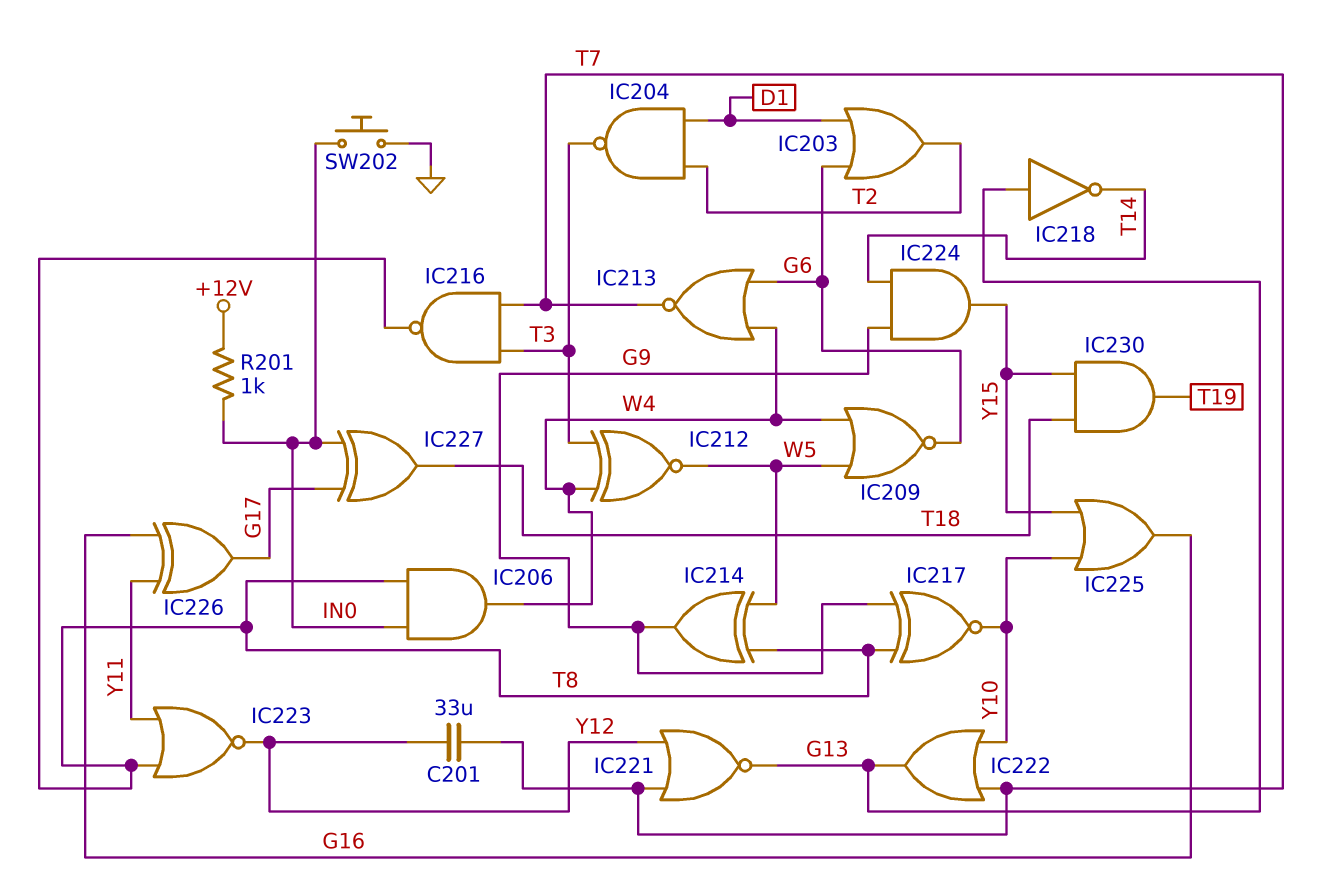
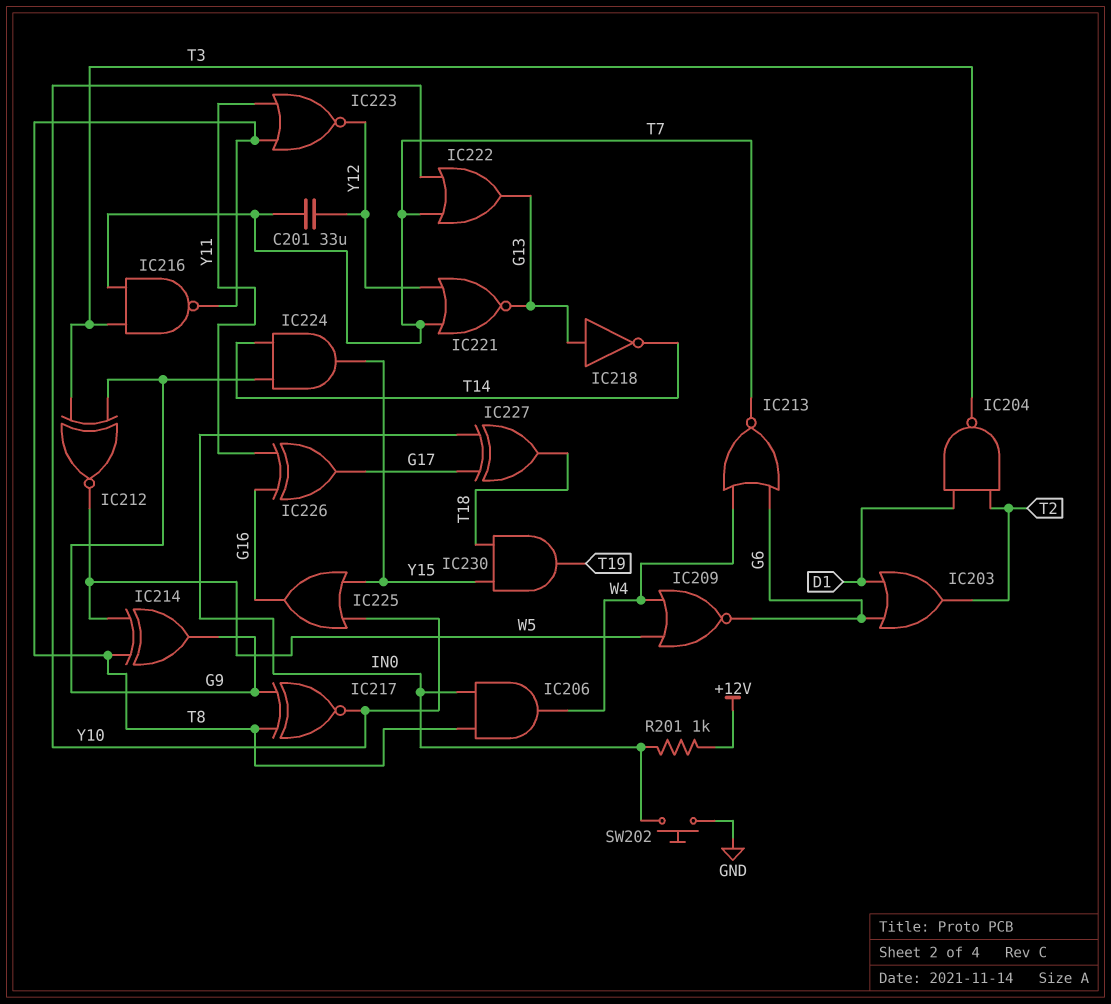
IC212: XNOR (in T3, in W4, out W5) -> XNOR (in G9, in T3, out W5)

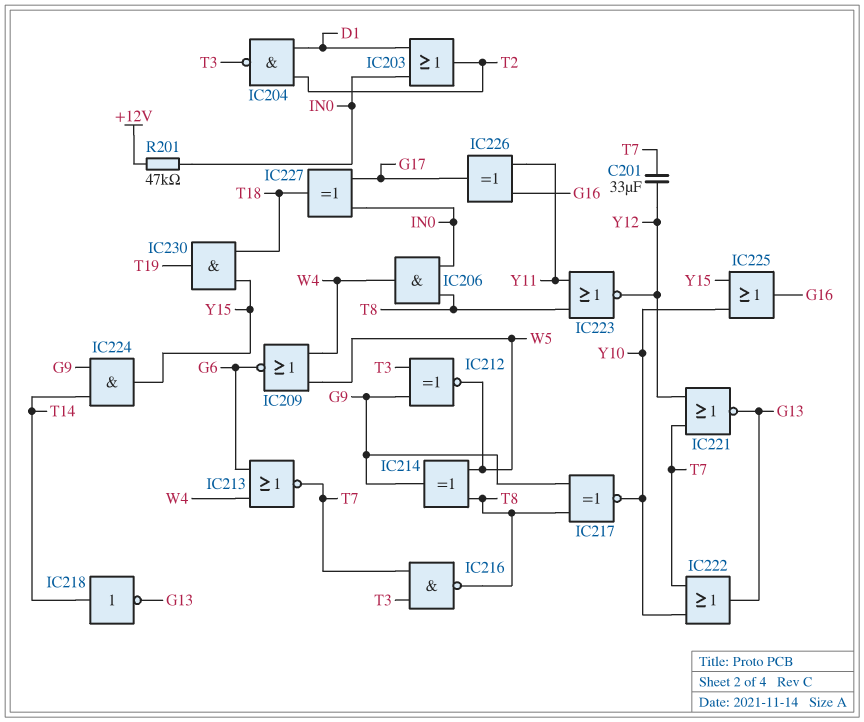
IC203: OR (in D1, in G6, out T2) -> OR (in D1, in IN0, out T2)
IC218: NOT (in G13, out T14) -> NOT (in T14, out G13)
R201: 1k (+12V, IN0) -> 47k (+12V, IN0)
SW202: button (GND, IN0) -> none

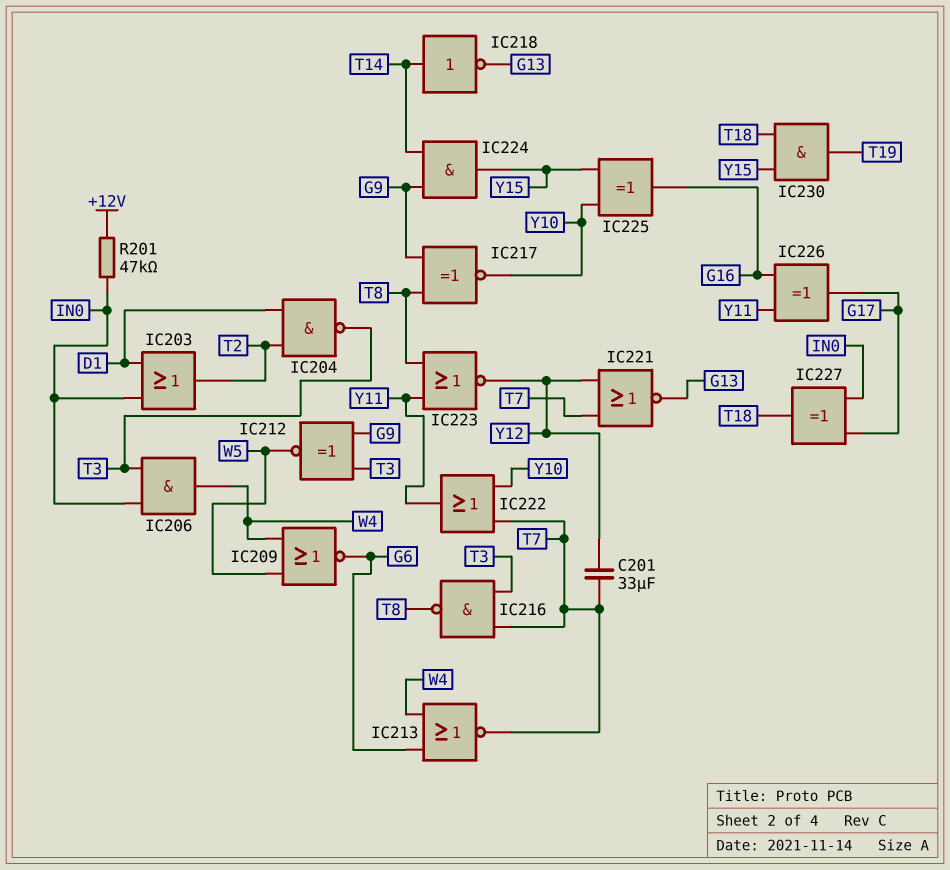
IC206: AND (in IN0, in T8, out W4) -> AND (in IN0, in T3, out W4)
IC214: XOR (in T8, in W5, out G9) -> none
IC222: OR (in T7, in Y10, out G13) -> OR (in T7, in Y10, out Y11)
IC225: OR (in Y10, in Y15, out G16) -> XOR (in Y10, in Y15, out G16)

